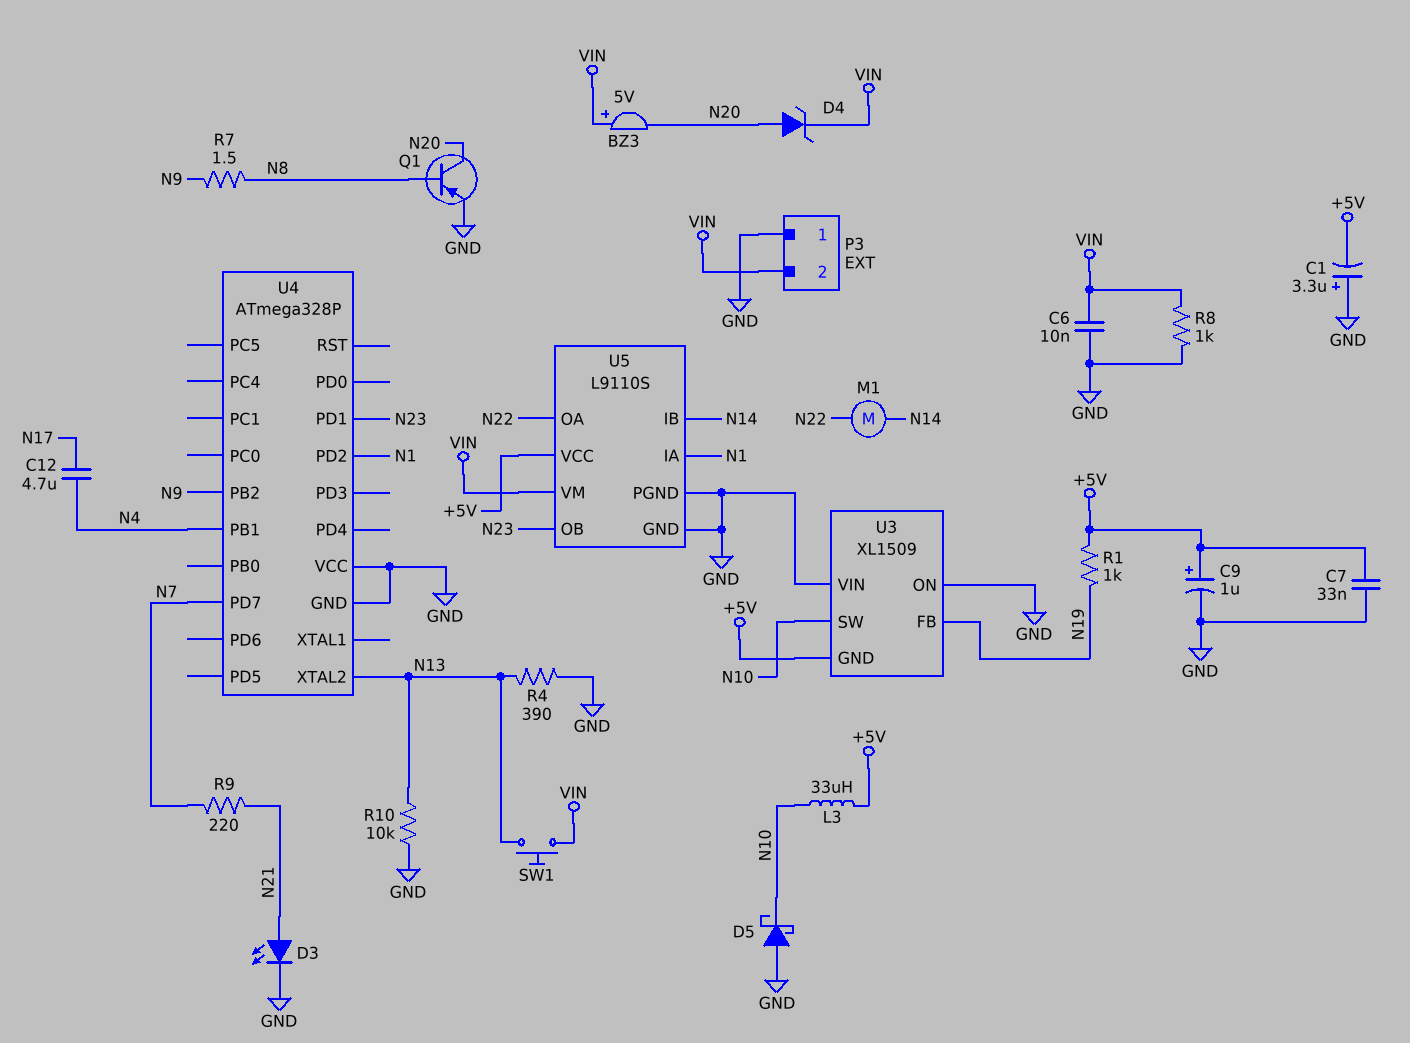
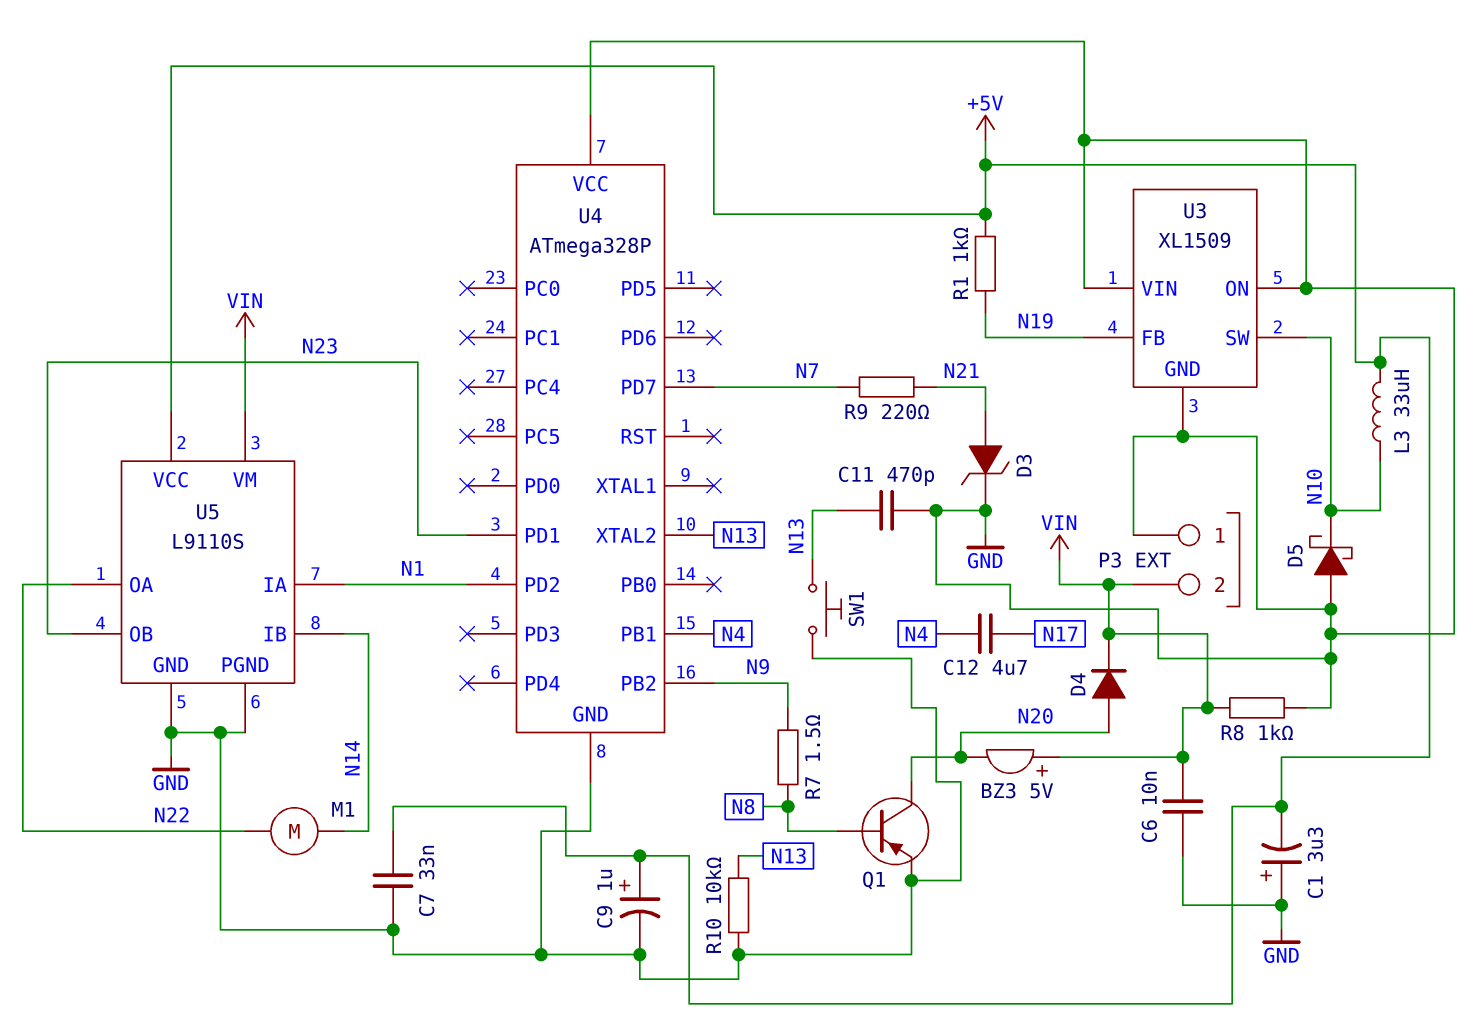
C11: none -> 470pF (GND, N13)
D3: LED (A N21, K GND) -> zener (A N21, K GND)
D4: zener (A N20, K VIN) -> diode (A N20, K VIN)
R4: 390 (GND, N13) -> none
SW1: button (N13, VIN) -> button (GND, N13)
U3 pin GND: +5V -> GND

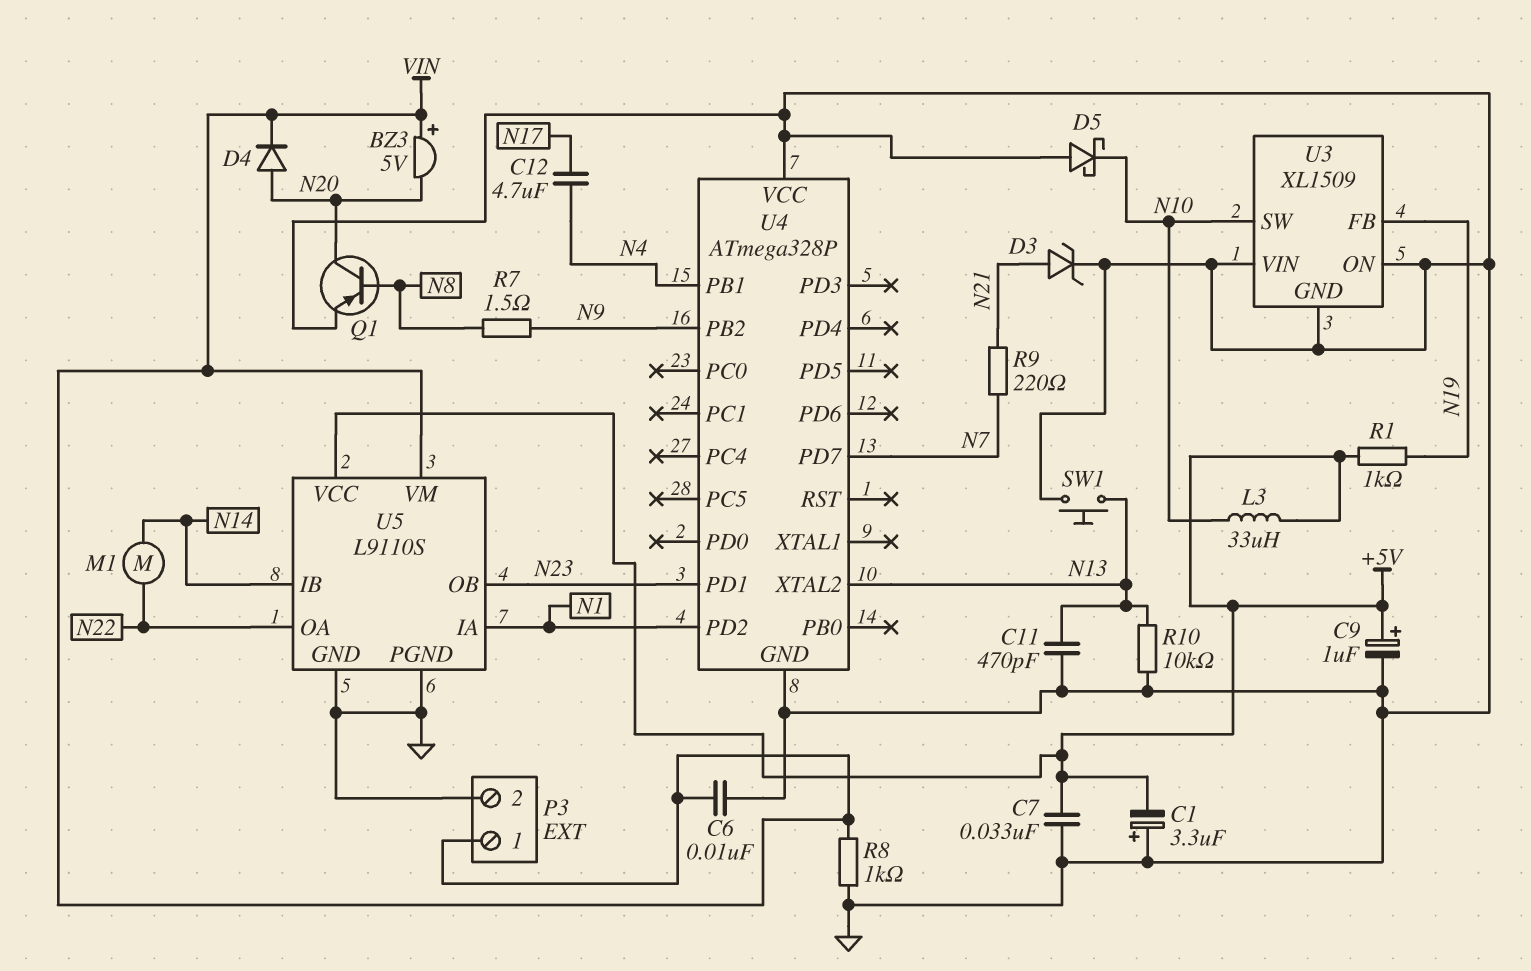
P3 pin 1: GND -> VIN
P3 pin 2: VIN -> GND

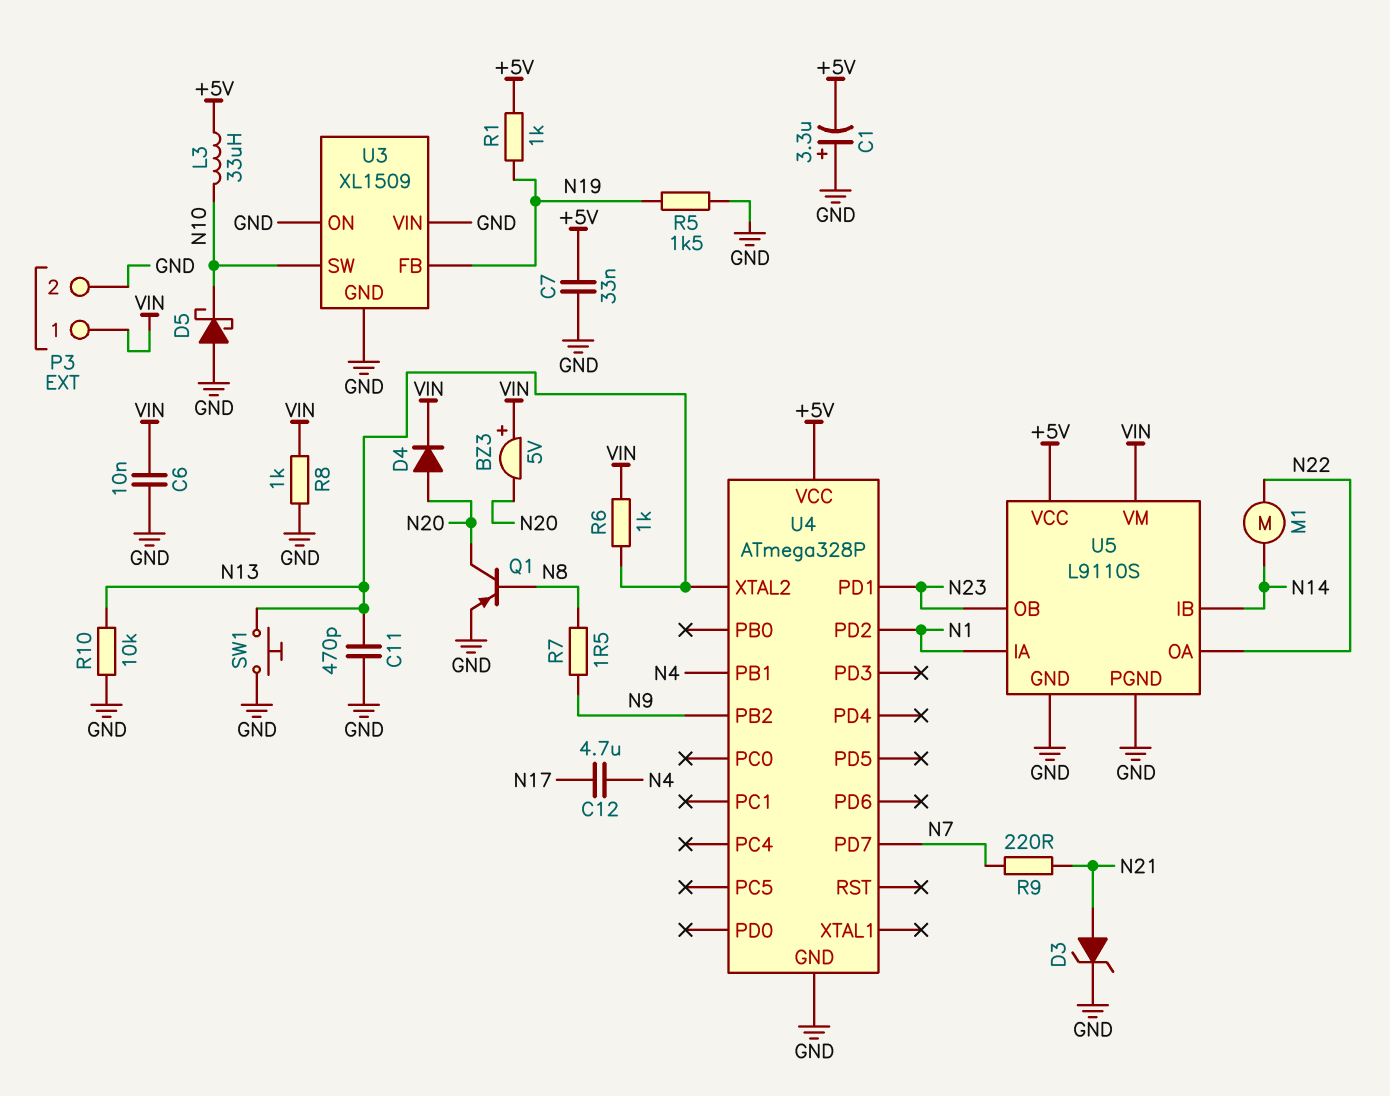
C9: 1uF (plus +5V, minus GND) -> none
R5: none -> 1.5k (GND, N19)
R6: none -> 1k (N13, VIN)
U4 pin VCC: GND -> +5V

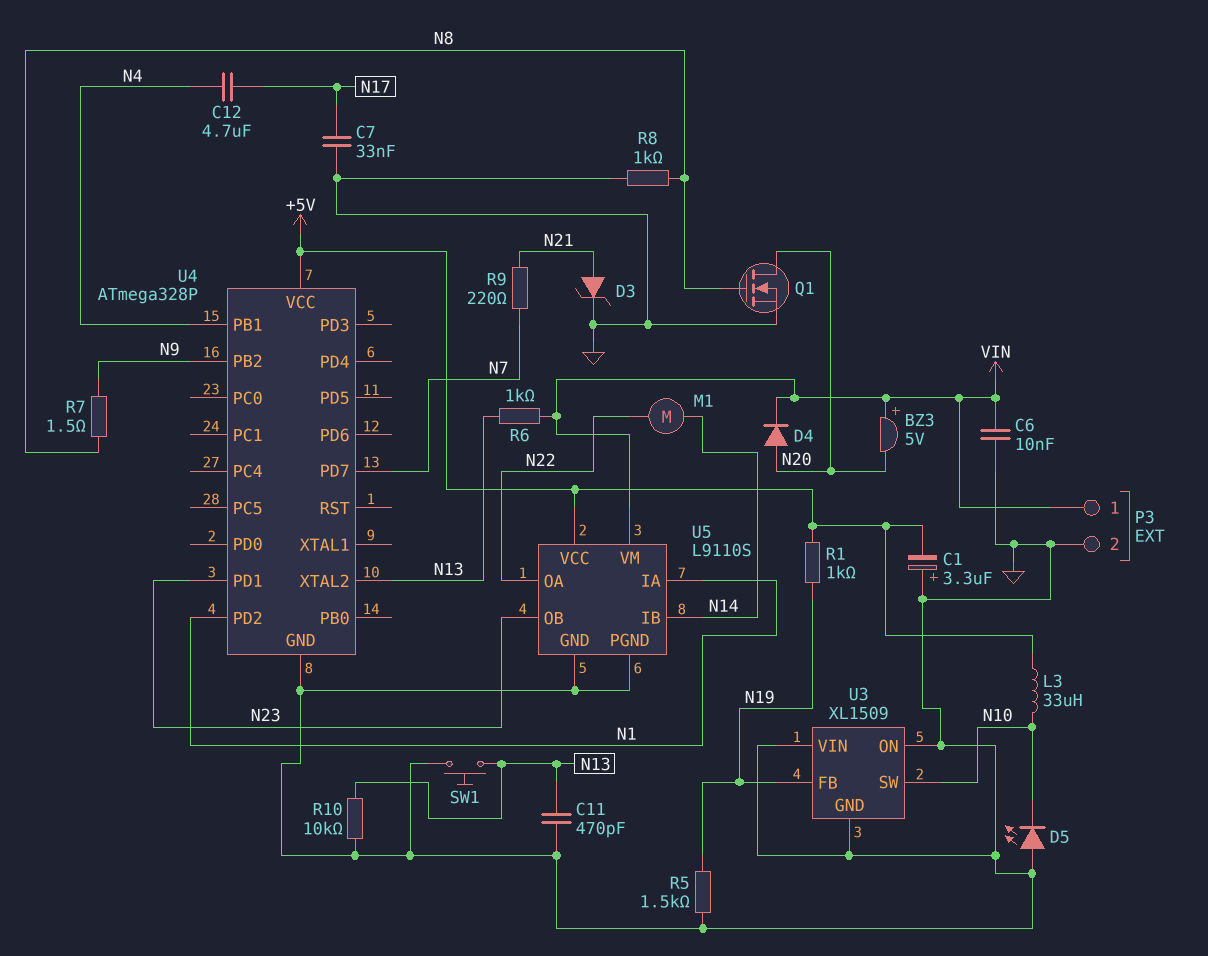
C7: 33nF (+5V, GND) -> 33nF (GND, N17)
D5: schottky (A GND, K N10) -> LED (A GND, K N10)
Q1: PNP (B N8, C N20, E GND) -> NMOS (G N8, D N20, S GND)
R8: 1k (GND, VIN) -> 1k (GND, N8)

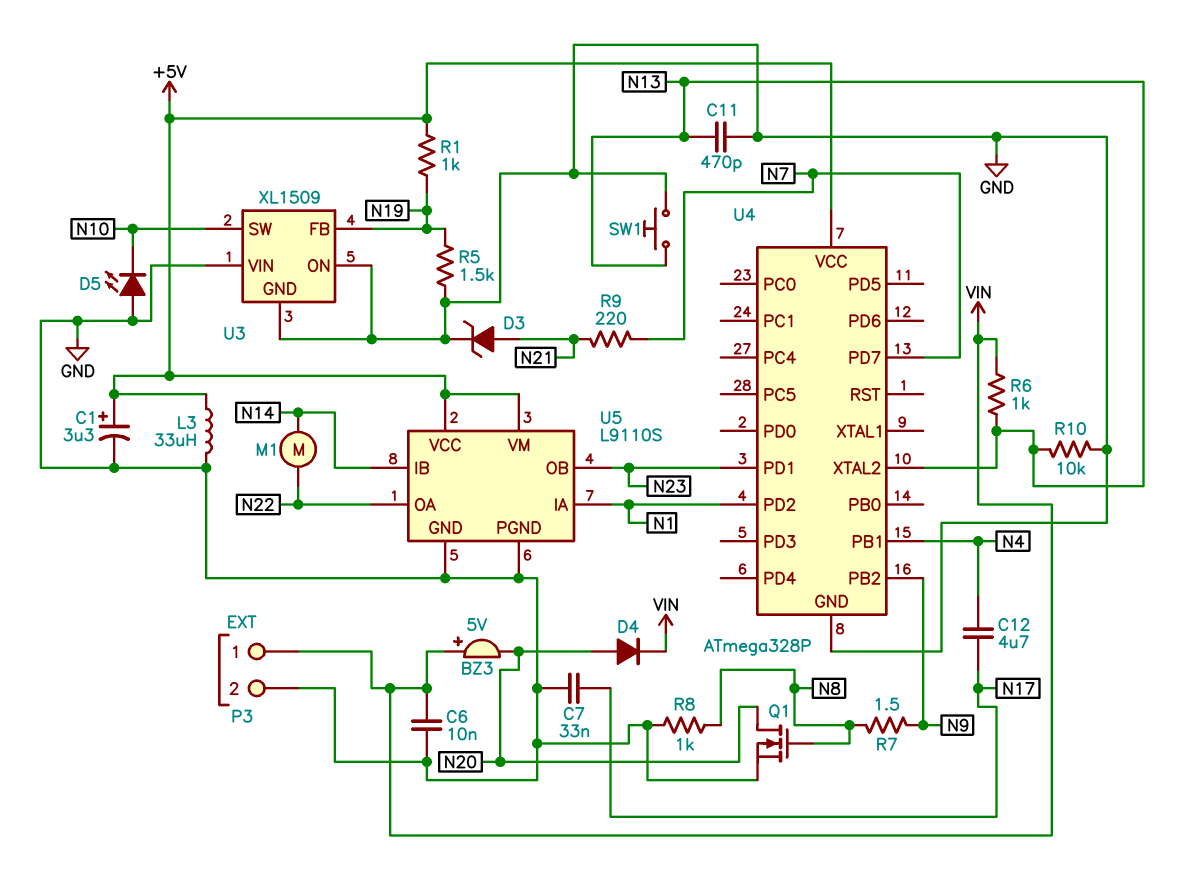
C1: 3.3uF (plus GND, minus +5V) -> 3.3uF (plus +5V, minus GND)
L3: 33uH (+5V, N10) -> 33uH (+5V, GND)
U5 pin VM: VIN -> +5V

